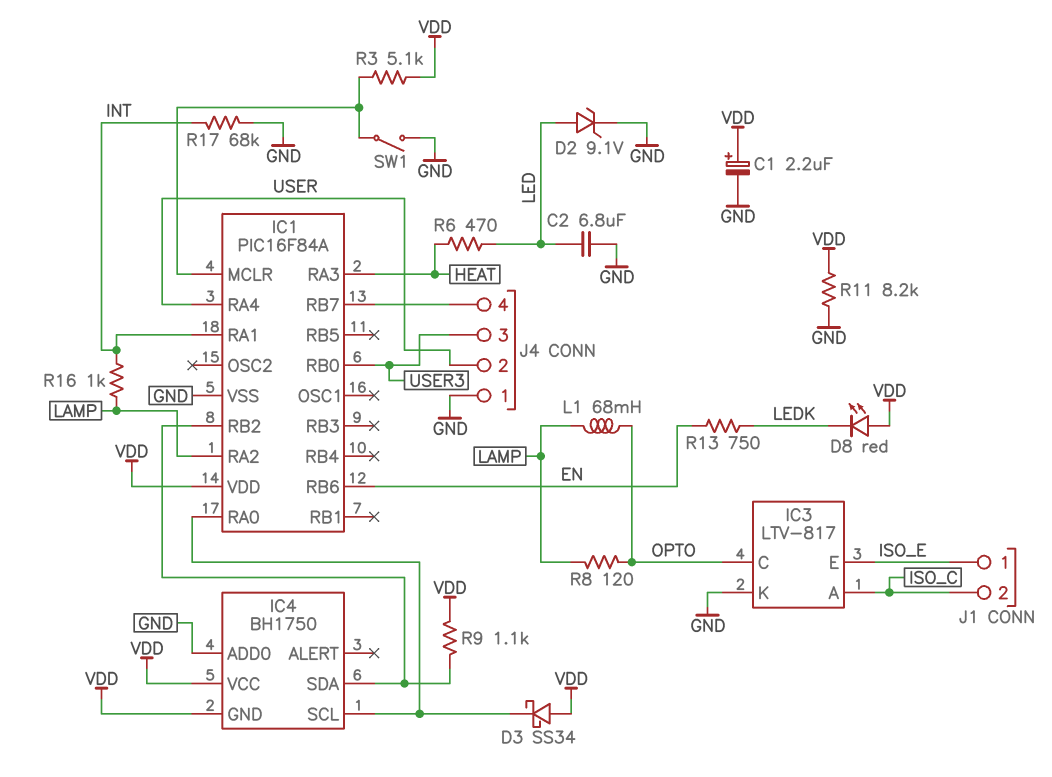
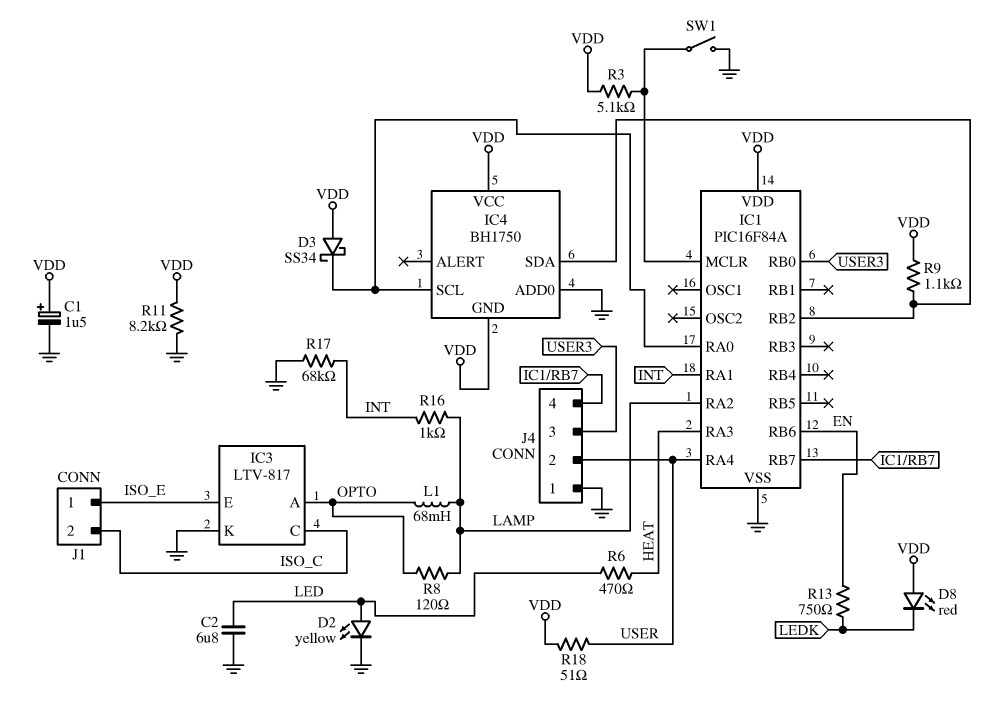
C1: 2.2uF (plus VDD, minus GND) -> 1.5uF (plus VDD, minus GND)
D2: zener 9.1V (A LED, K GND) -> LED yellow (A LED, K GND)
IC3 pin A: ISO_C -> OPTO
IC3 pin C: OPTO -> ISO_C
R18: none -> 51 (USER, VDD)

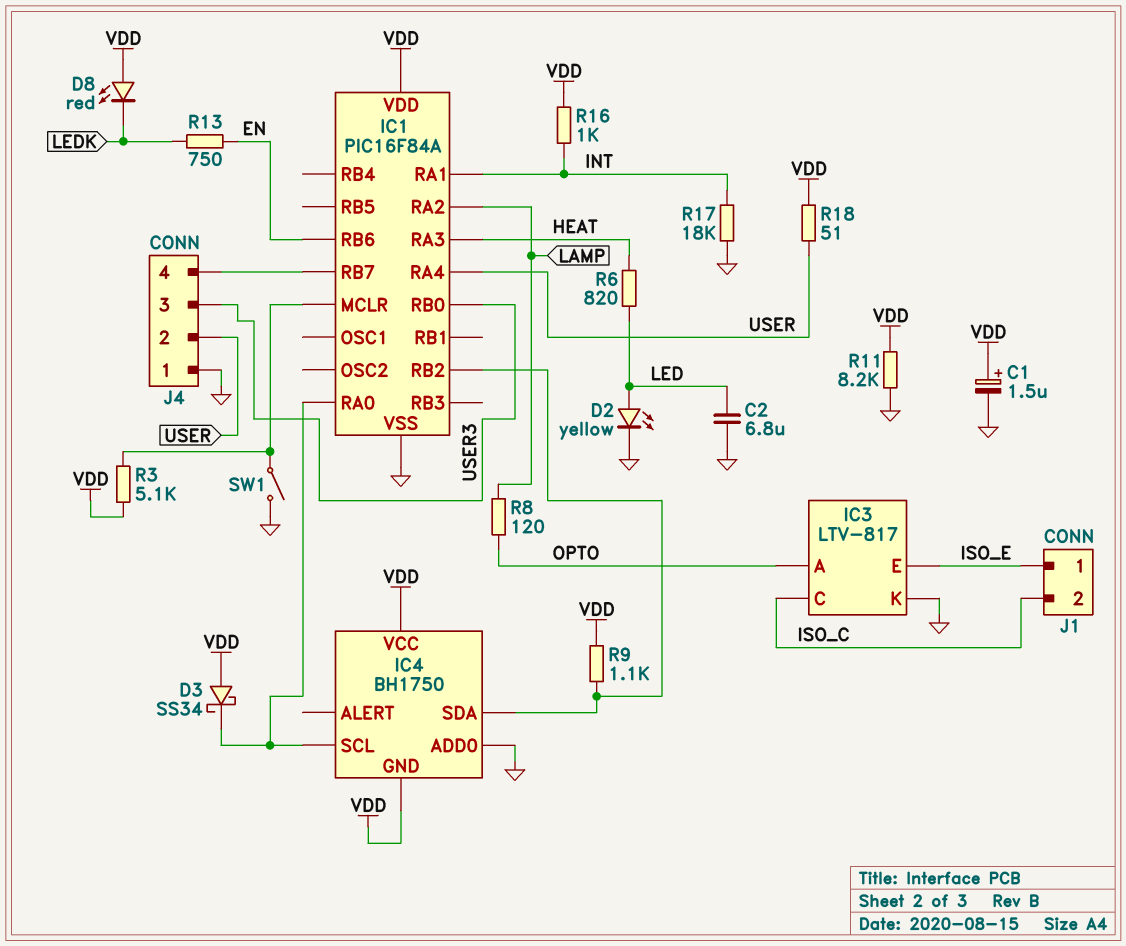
L1: 68mH (LAMP, OPTO) -> none
R6: 470 (HEAT, LED) -> 820 (HEAT, LED)
R16: 1k (INT, LAMP) -> 1k (INT, VDD)
R17: 68k (GND, INT) -> 18k (GND, INT)

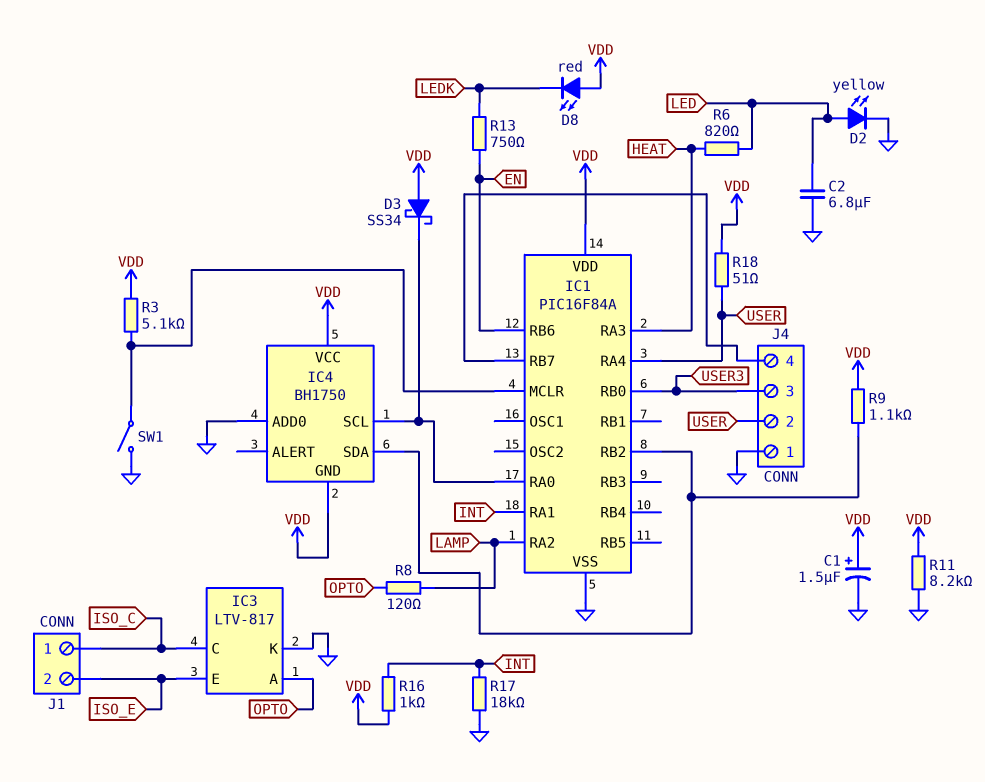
J1 pin 1: ISO_E -> ISO_C
J1 pin 2: ISO_C -> ISO_E

